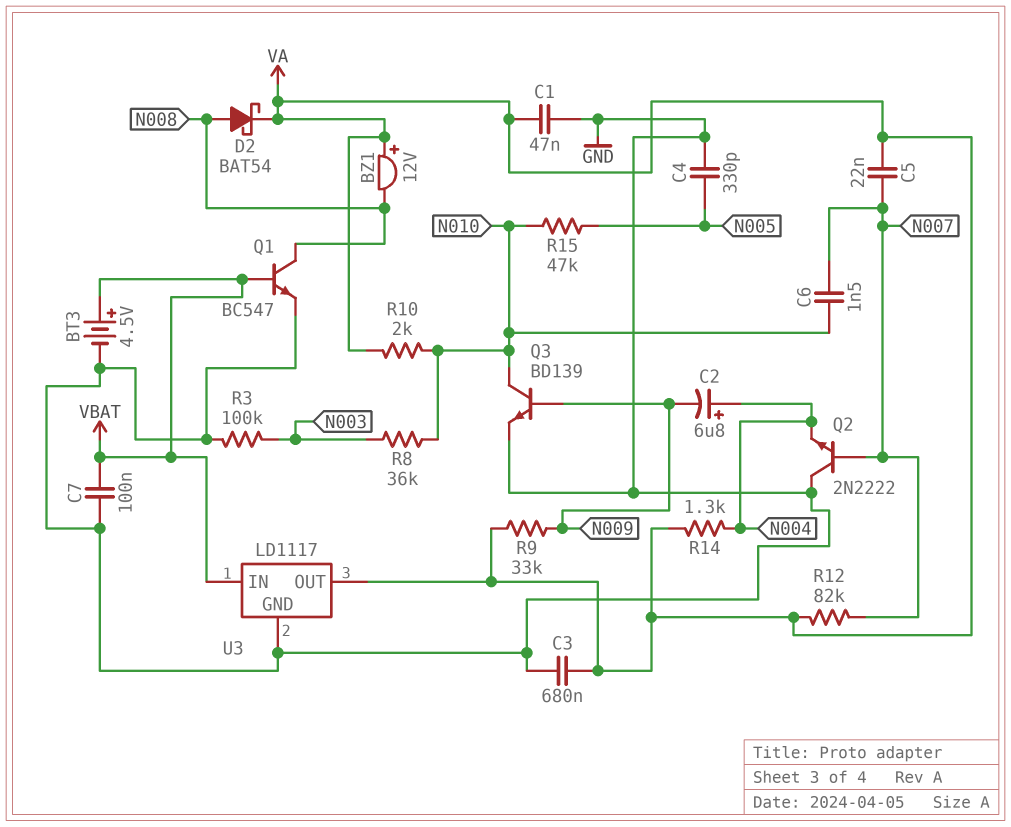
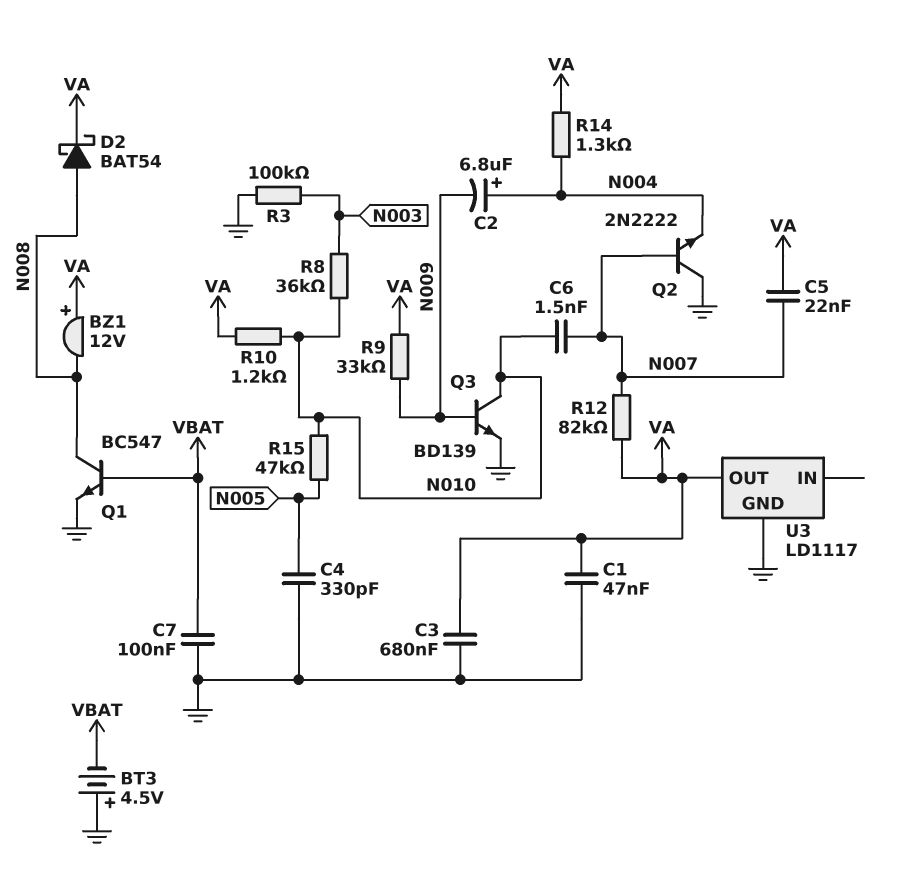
BT3: 4.5V (plus VBAT, minus GND) -> 4.5V (plus GND, minus VBAT)
R10: 2k (N010, VA) -> 1.2k (N010, VA)
U3 pin IN: VBAT -> none

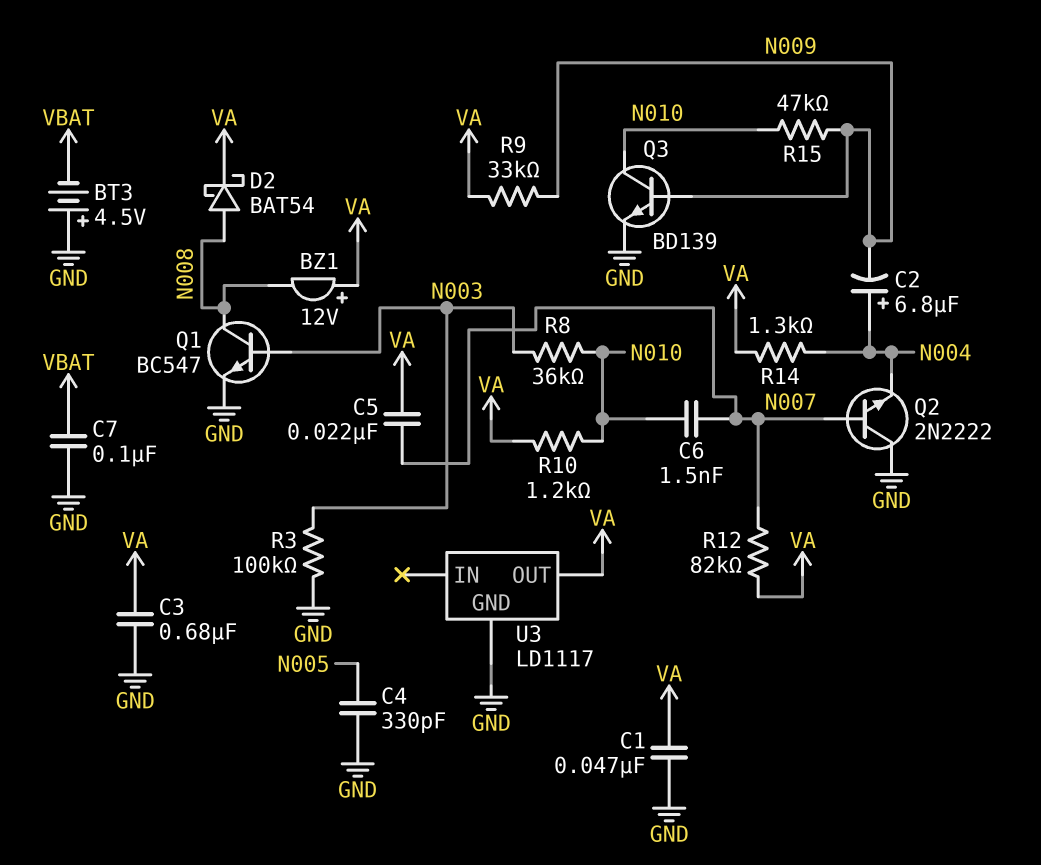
Q1: NPN BC547 (B VBAT, C N008, E GND) -> NPN BC547 (B N003, C N008, E GND)
R15: 47k (N005, N010) -> 47k (N009, N010)

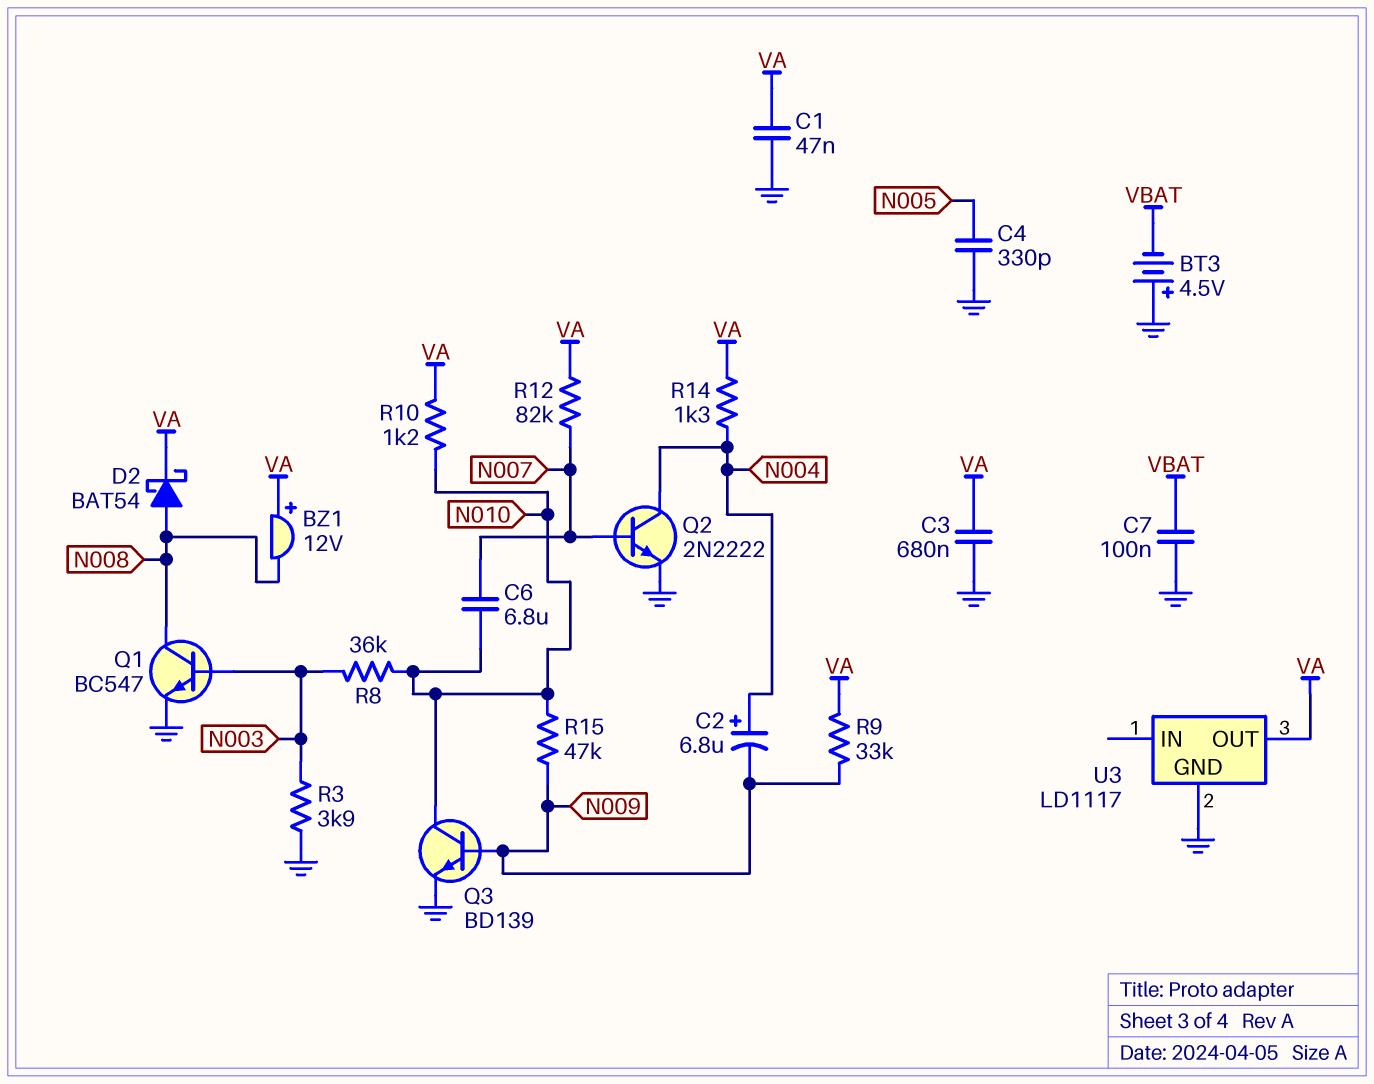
C5: 22nF (N007, VA) -> none
C6: 1.5nF (N007, N010) -> 6.8uF (N007, N010)
Q2: NPN 2N2222 (B N007, C GND, E N004) -> NPN 2N2222 (B N007, C N004, E GND)
R3: 100k (GND, N003) -> 3.9k (GND, N003)

